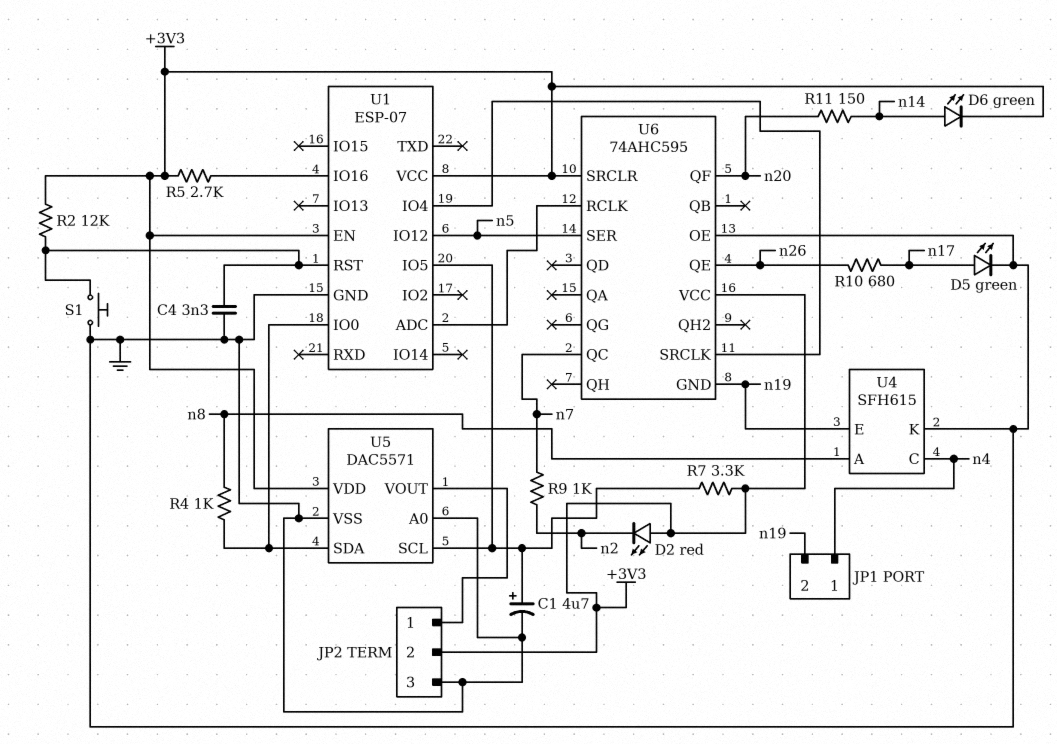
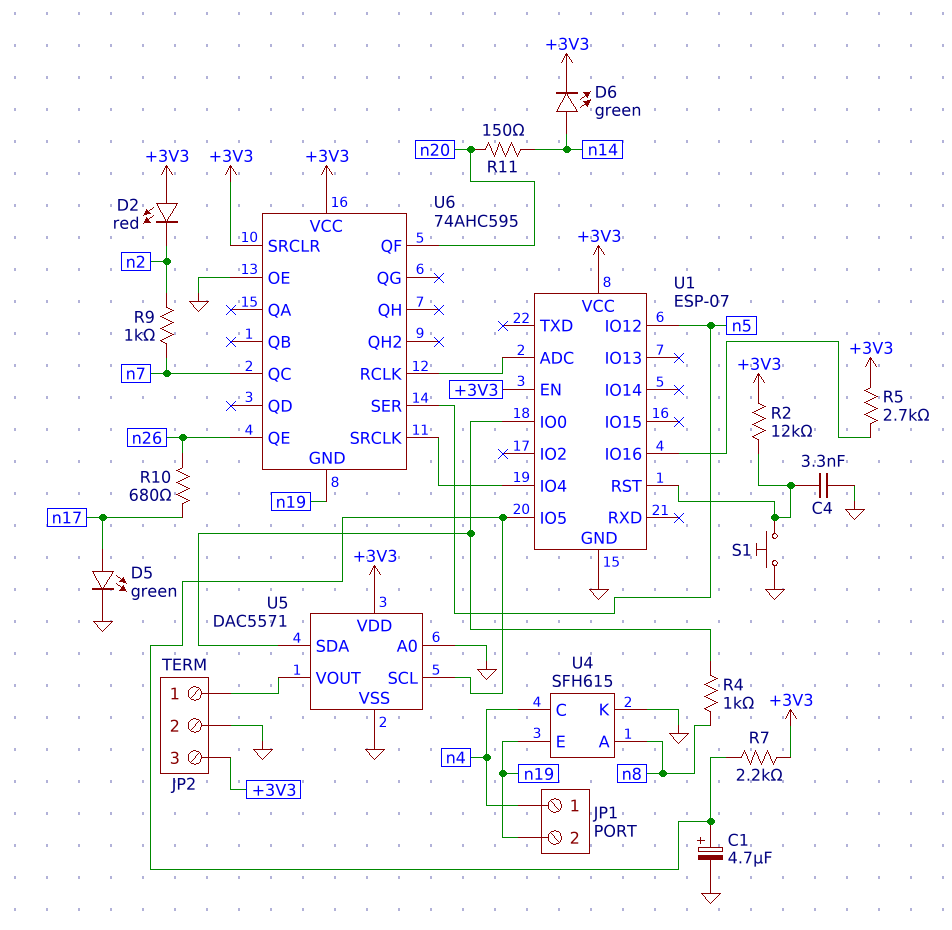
JP2 pin 2: +3V3 -> GND
JP2 pin 3: GND -> +3V3
R7: 3.3k (+3V3, U1/IO5) -> 2.2k (+3V3, U1/IO5)

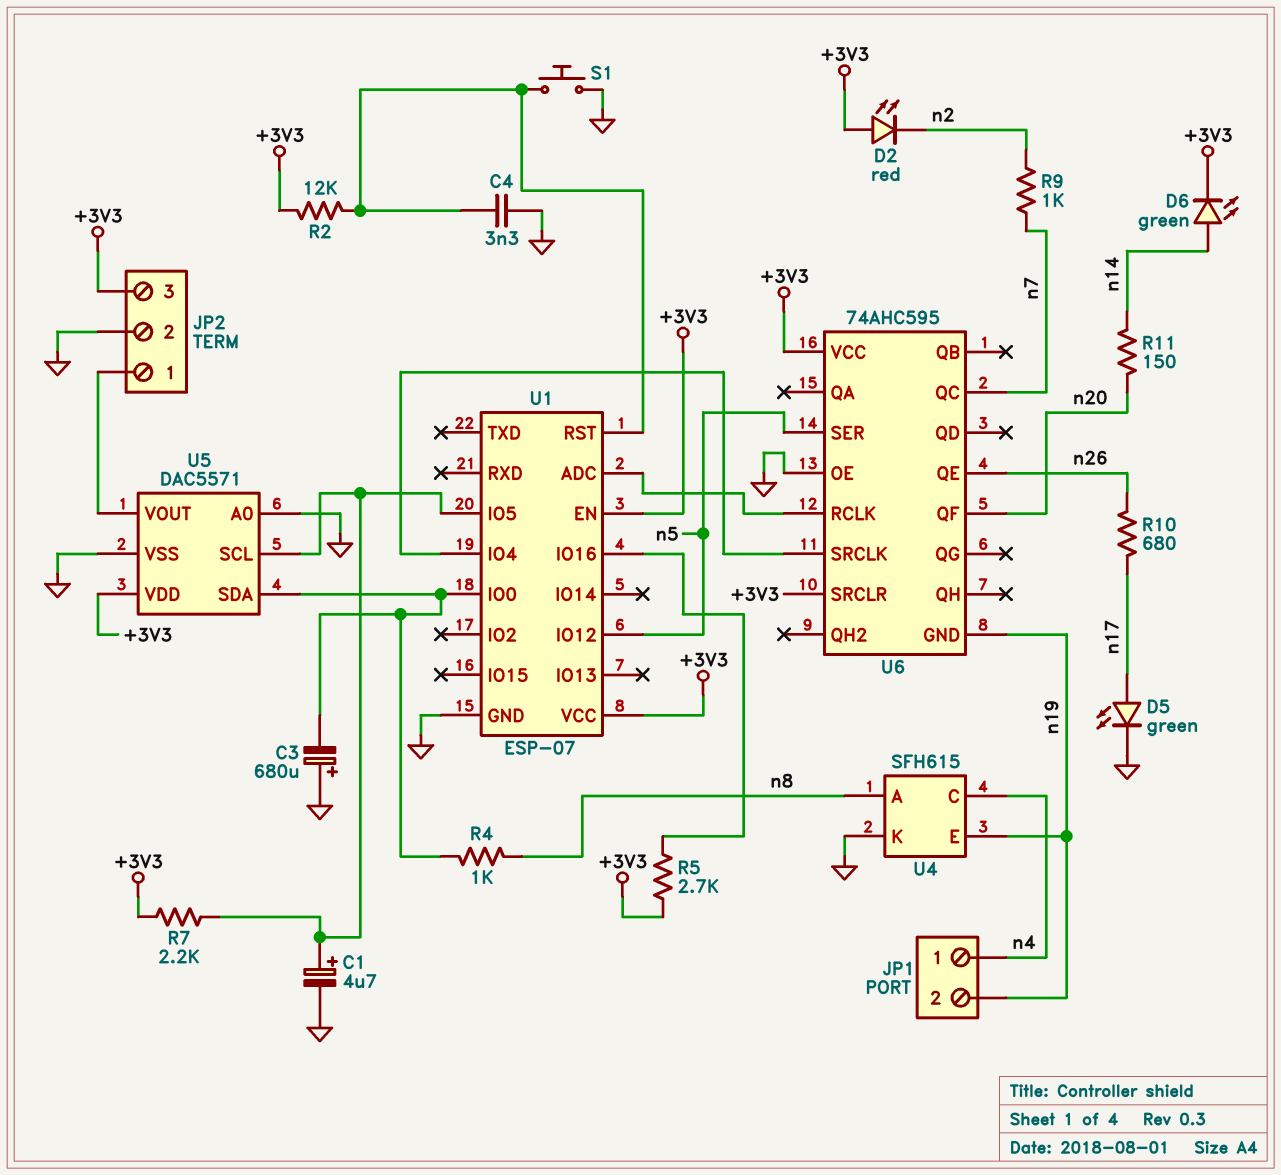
C3: none -> 680uF (plus GND, minus U1/IO0)

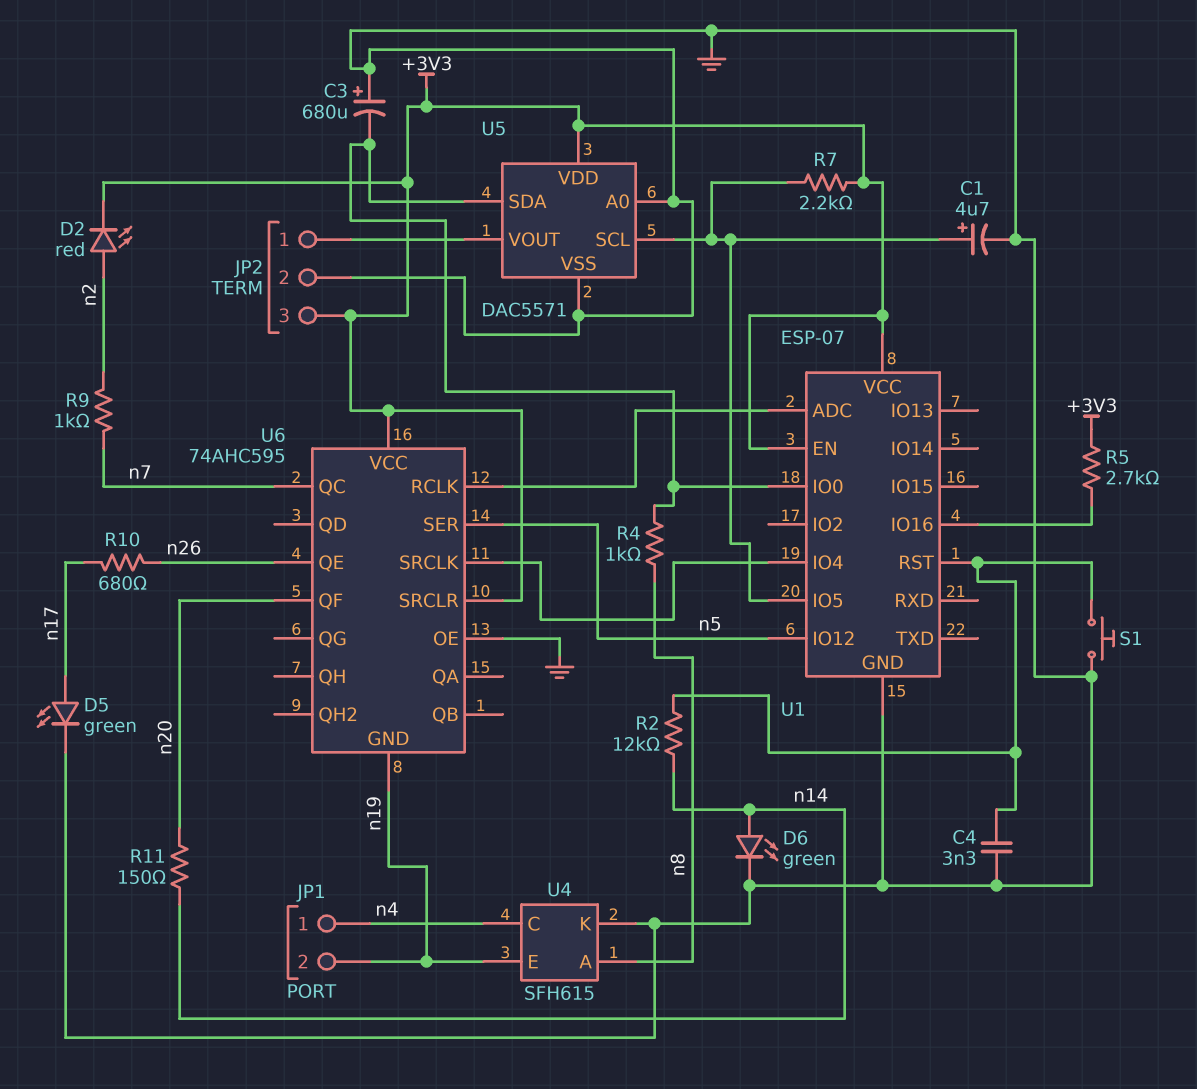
D2: LED red (A +3V3, K n2) -> LED red (A n2, K +3V3)
D6: LED green (A n14, K +3V3) -> LED green (A n14, K GND)
R2: 12k (+3V3, U1/RST) -> 12k (U1/RST, n14)

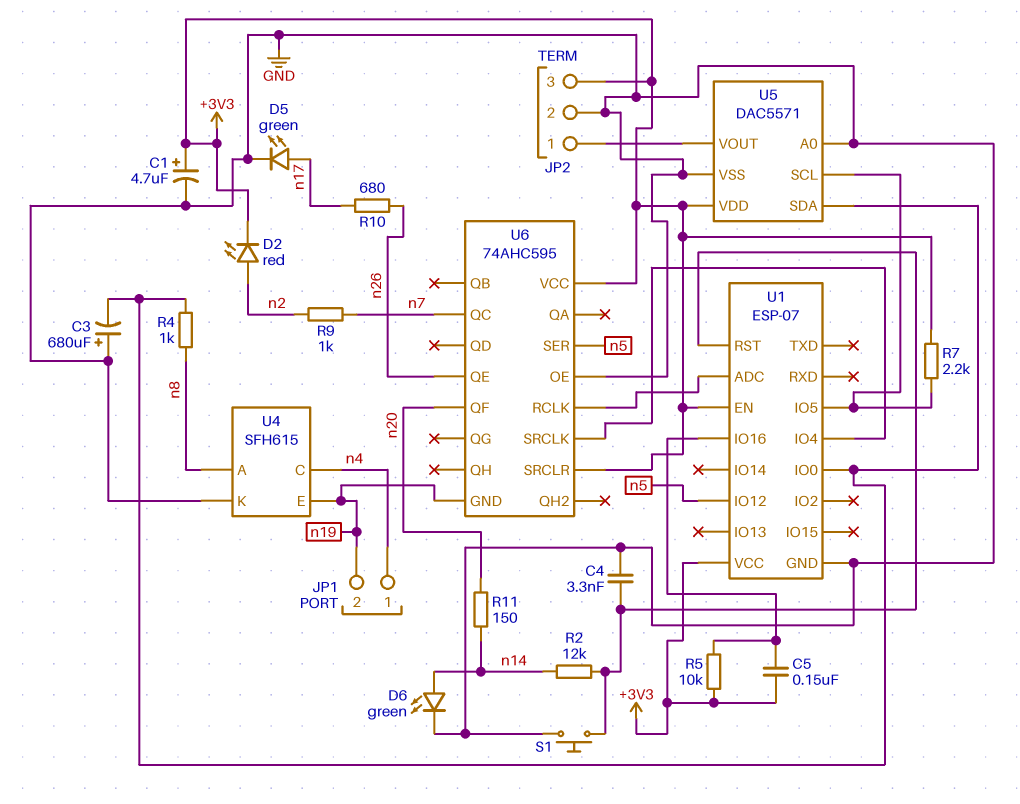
C1: 4.7uF (plus U1/IO5, minus GND) -> 4.7uF (plus +3V3, minus GND)
C5: none -> 150nF (+3V3, U1/IO16)
R5: 2.7k (+3V3, U1/IO16) -> 10k (+3V3, U1/IO16)

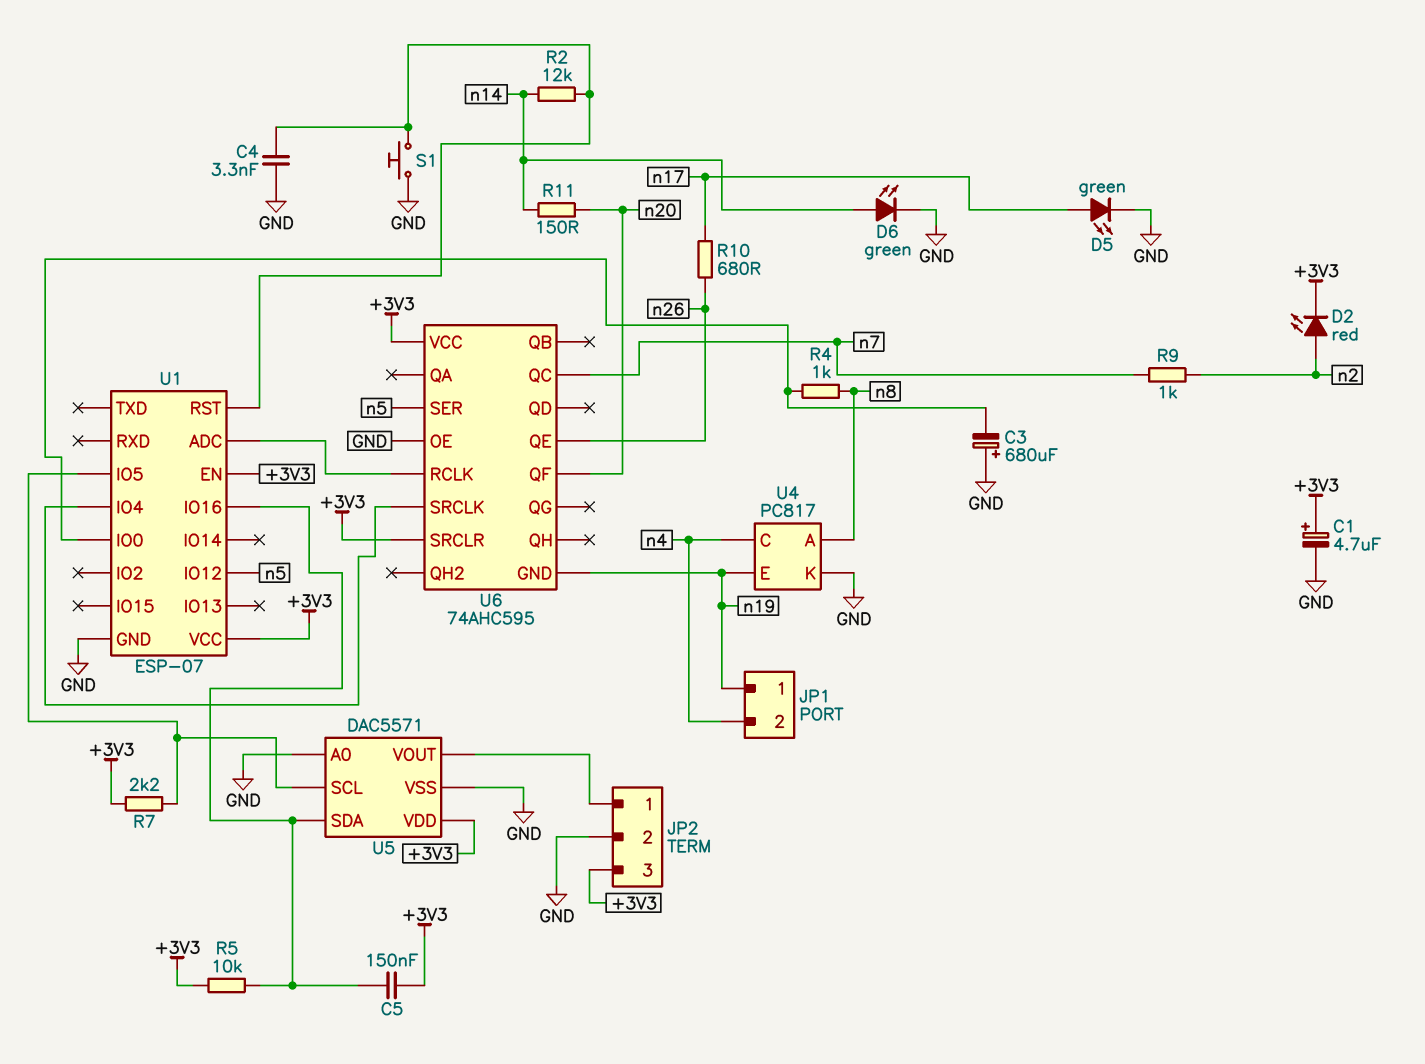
JP1 pin 1: n4 -> n19
JP1 pin 2: n19 -> n4
U4: SFH615 -> PC817
U5 pin SDA: U1/IO0 -> U1/IO16

